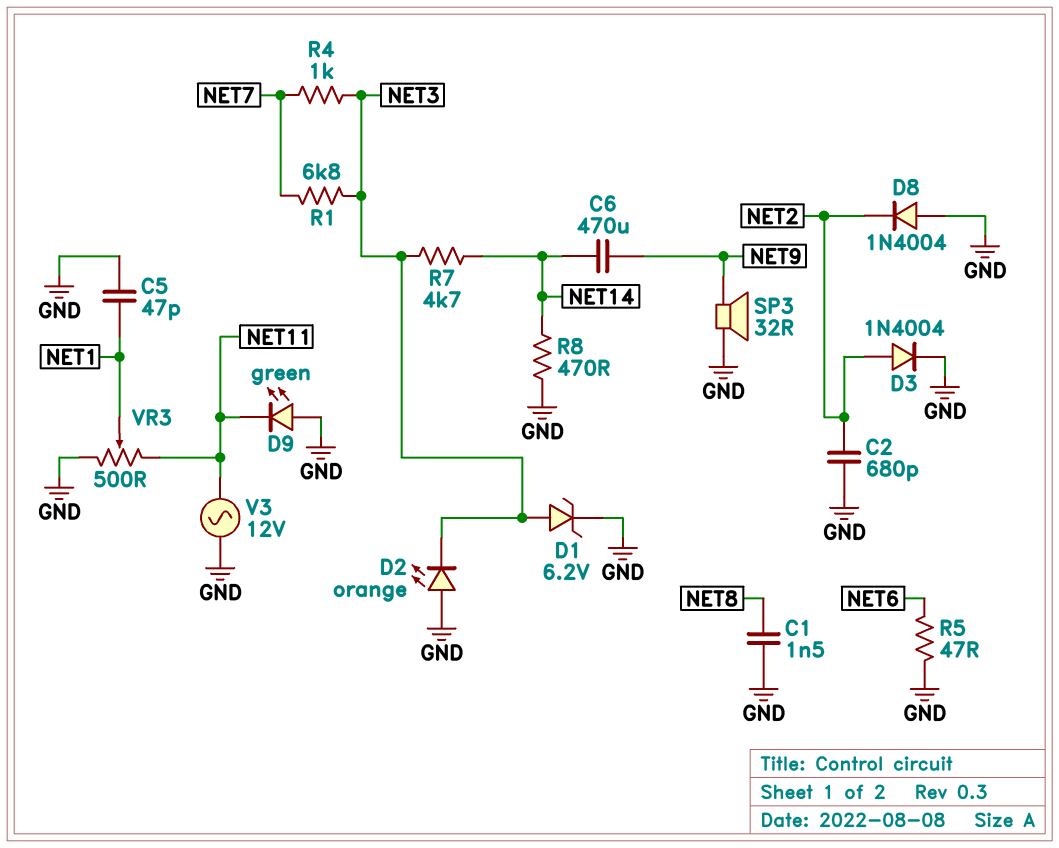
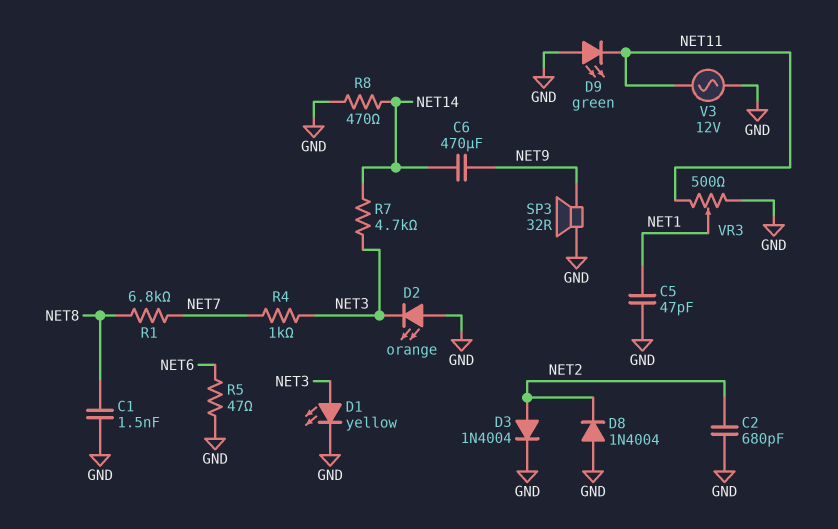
D1: zener 6.2V (A NET3, K GND) -> LED yellow (A NET3, K GND)
R1: 6.8k (NET3, NET7) -> 6.8k (NET7, NET8)

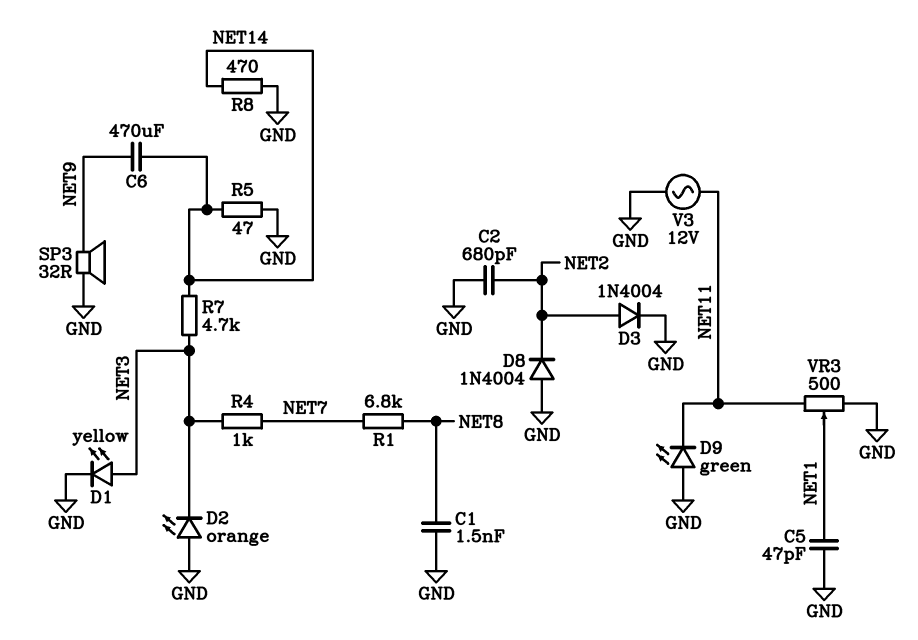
R5: 47 (GND, NET6) -> 47 (GND, NET14)

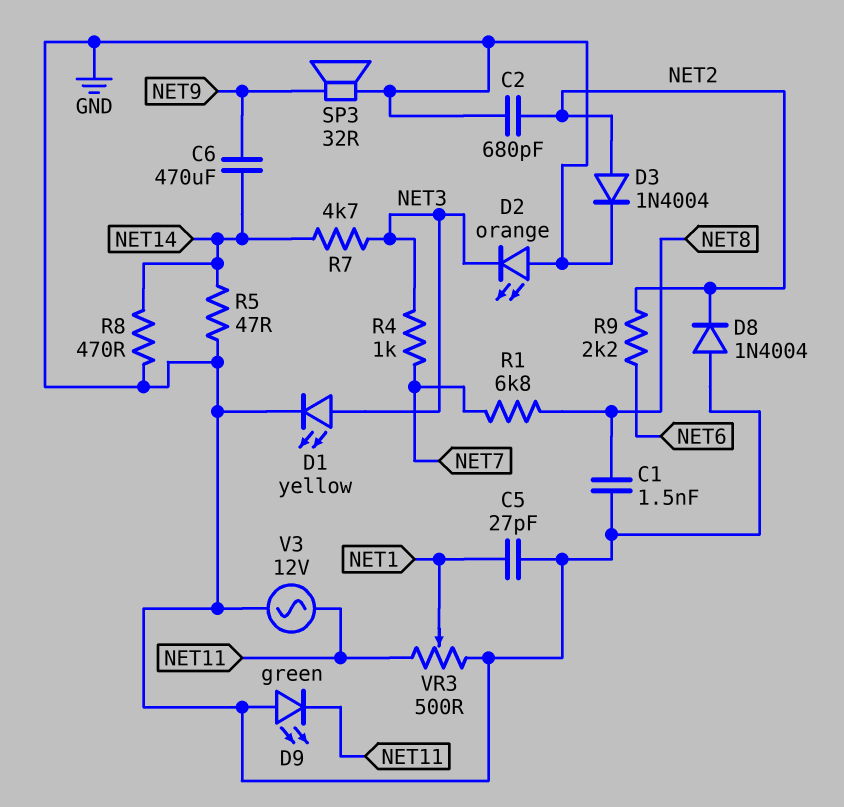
C5: 47pF (GND, NET1) -> 27pF (GND, NET1)
R9: none -> 2.2k (NET2, NET6)

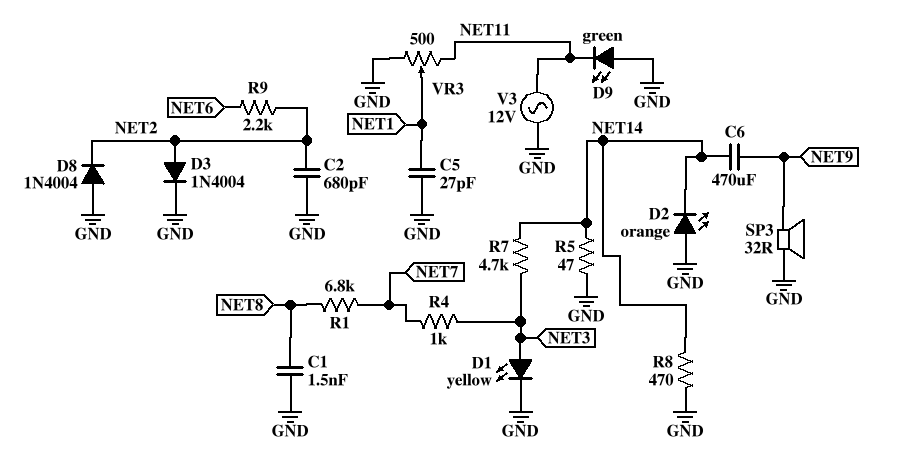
D2: LED orange (A GND, K NET3) -> LED orange (A GND, K NET14)

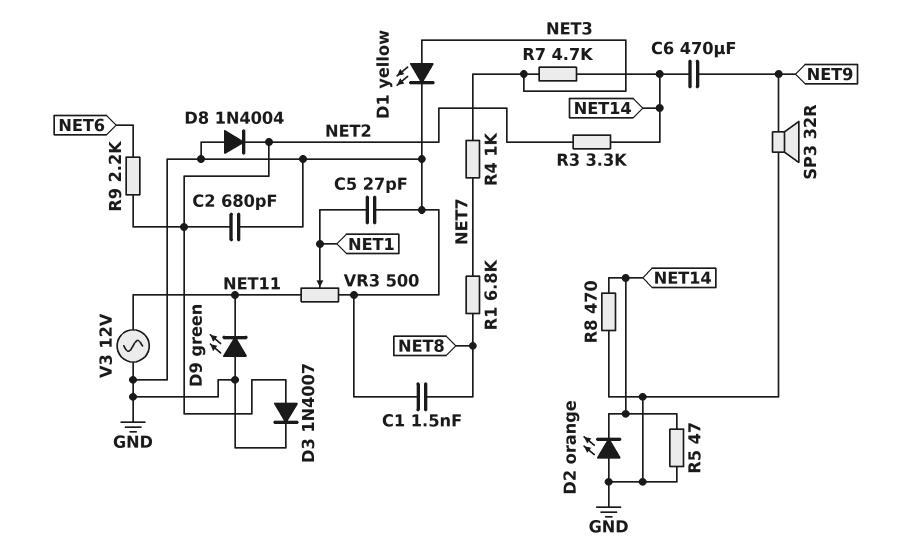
D3: diode 1N4004 (A NET2, K GND) -> diode 1N4007 (A NET2, K GND)
R3: none -> 3.3k (NET2, NET14)

